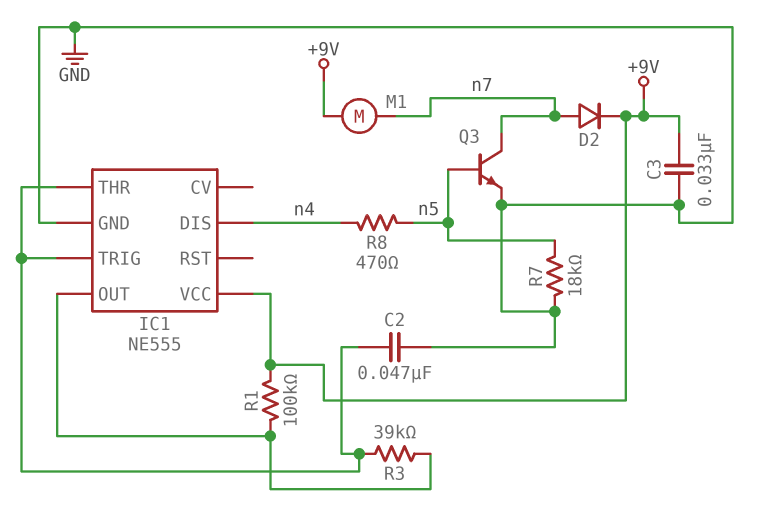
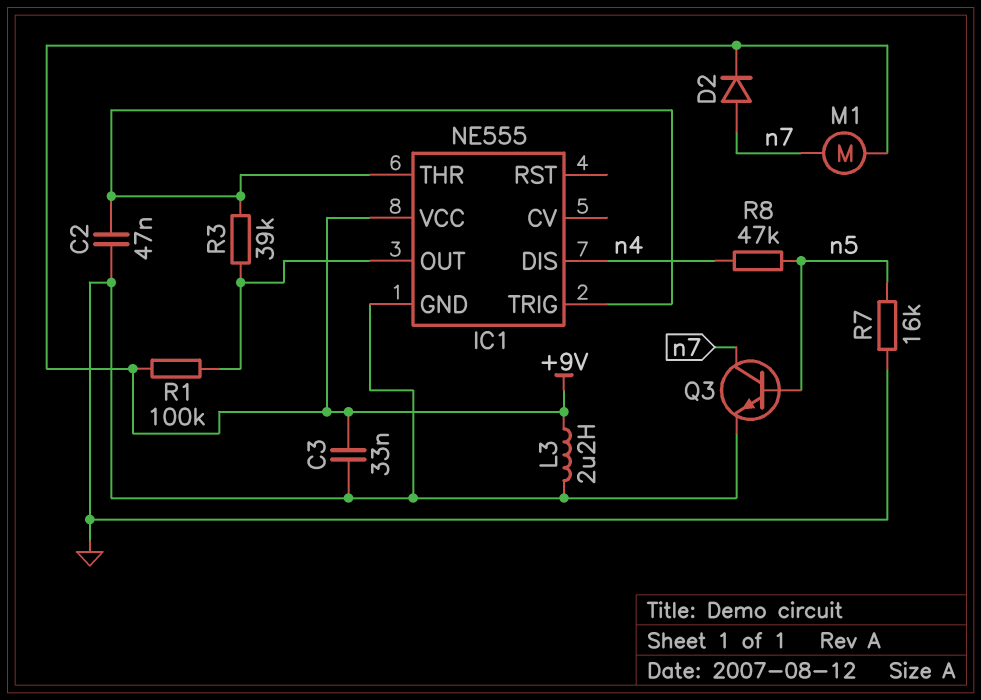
L3: none -> 2.2uH (+9V, GND)
R7: 18k (GND, n5) -> 16k (GND, n5)
R8: 470 (n4, n5) -> 47k (n4, n5)

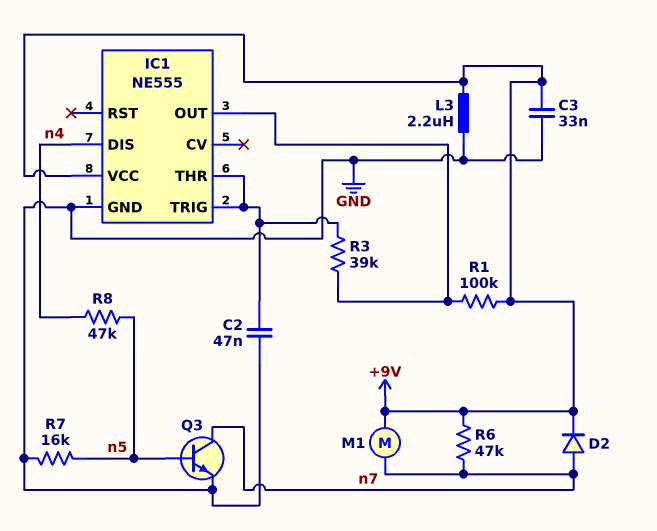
R6: none -> 47k (+9V, n7)

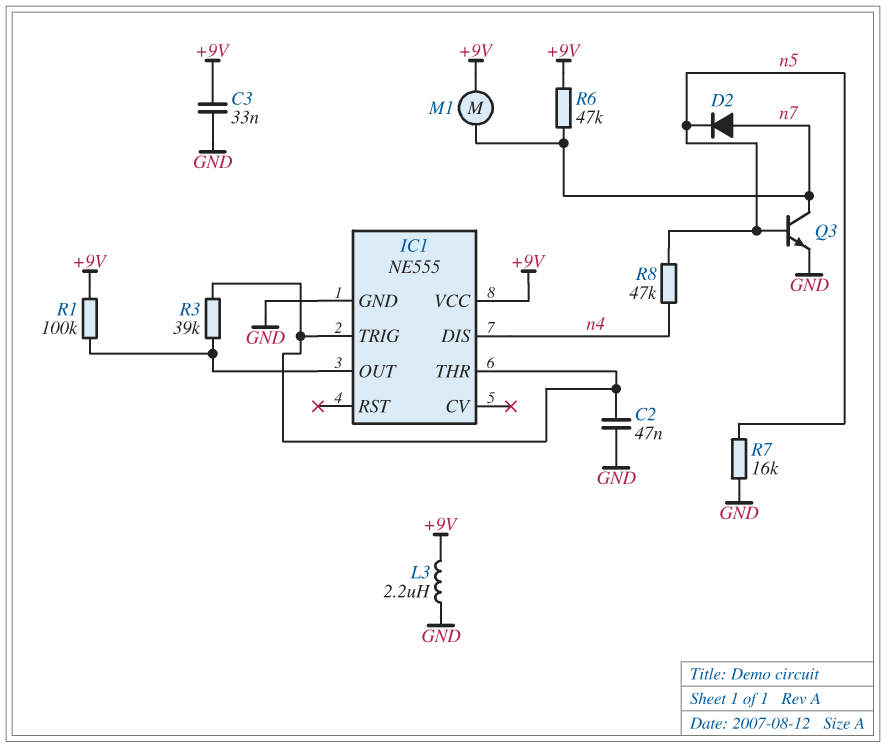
D2: diode (A n7, K +9V) -> diode (A n7, K n5)

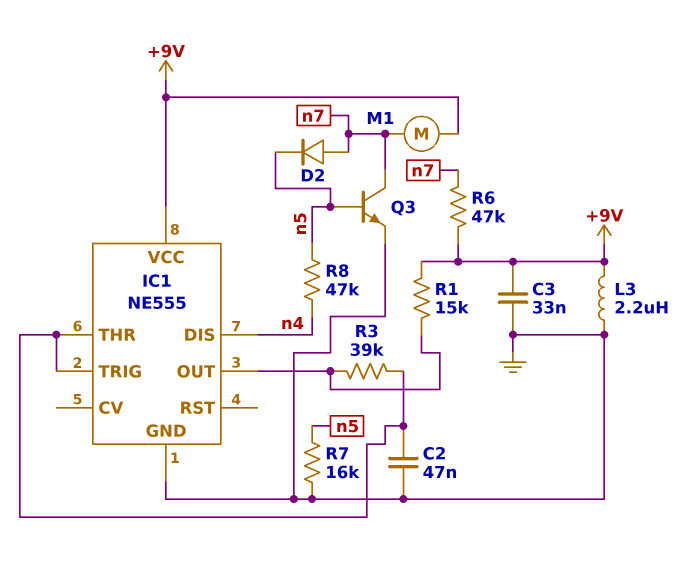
R1: 100k (+9V, IC1/OUT) -> 15k (+9V, IC1/OUT)

